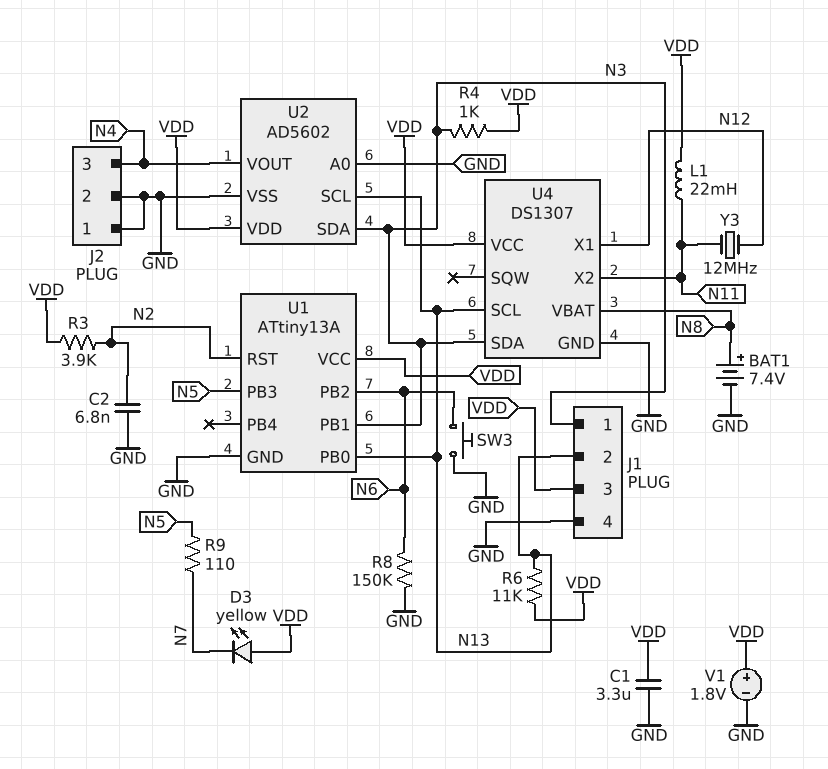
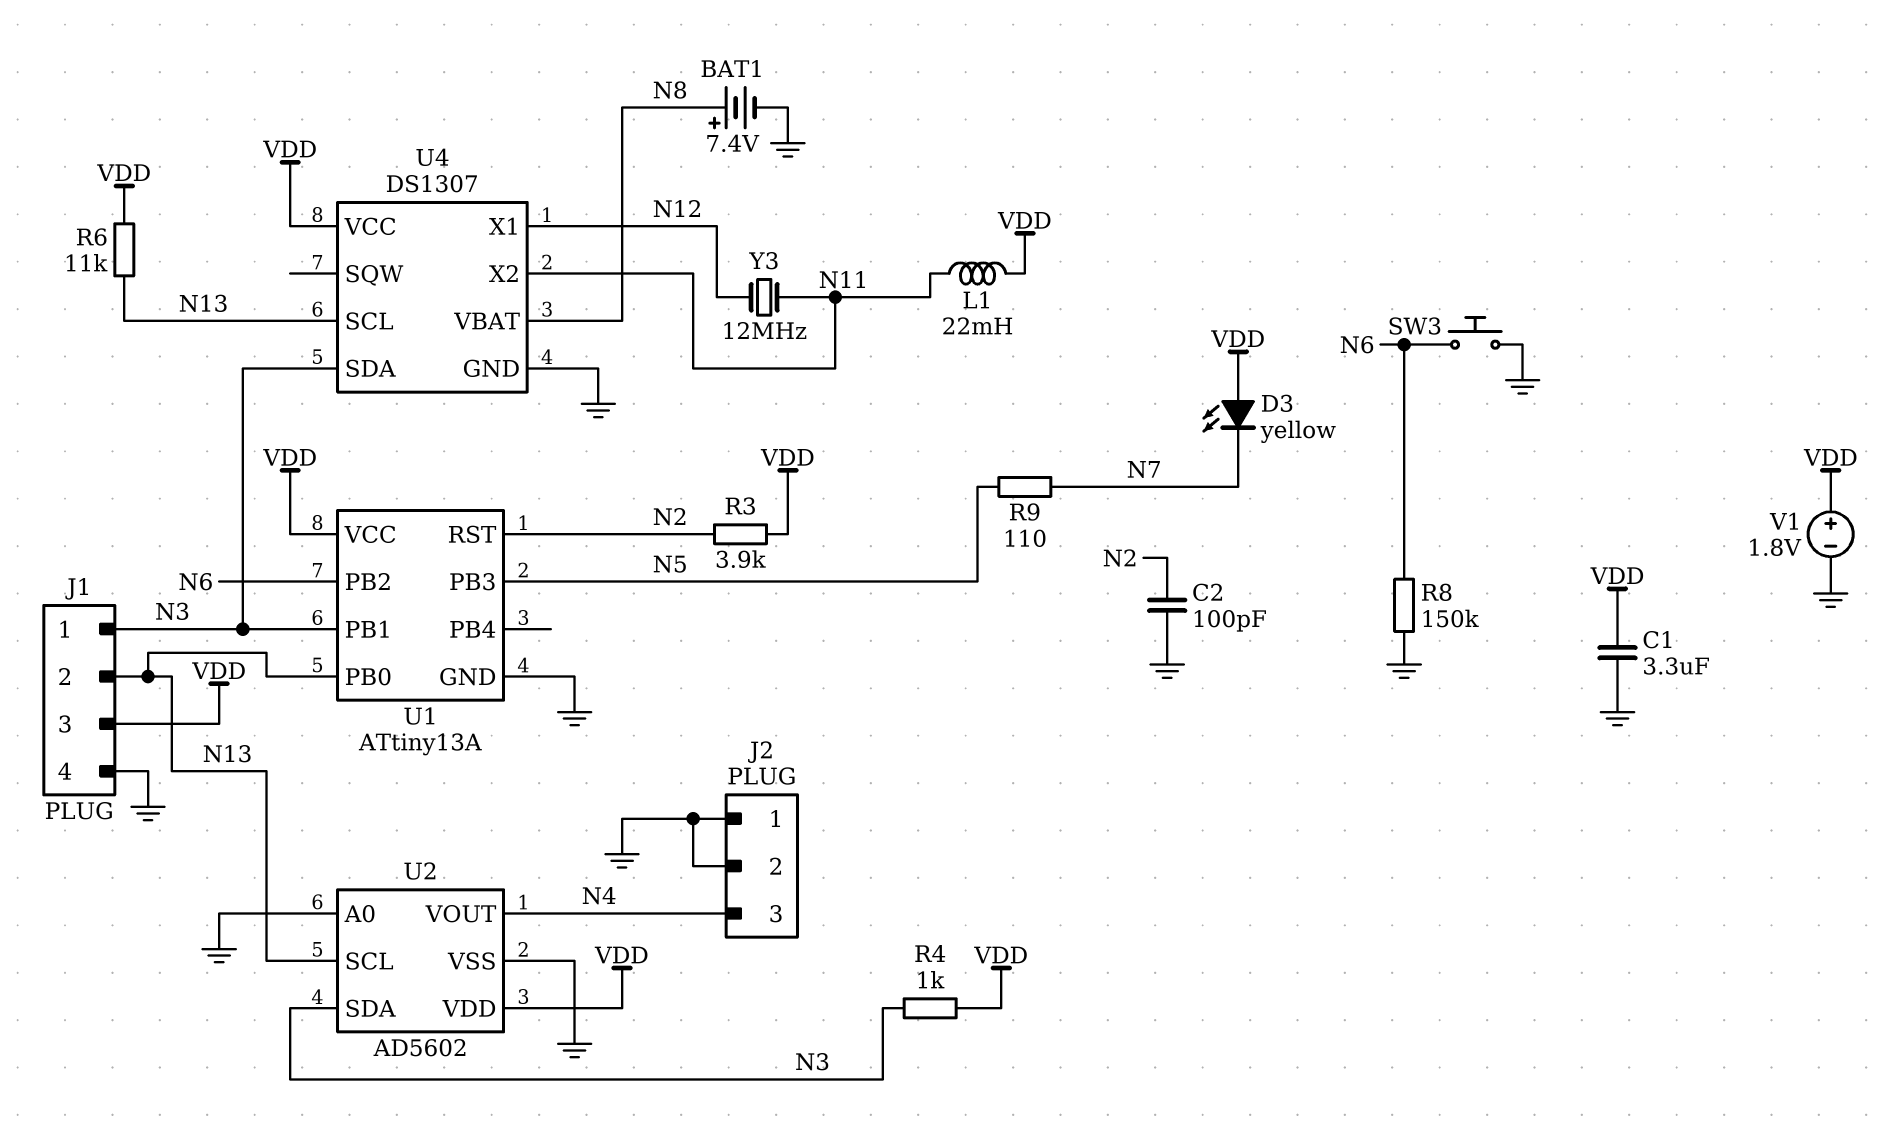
C2: 6.8nF (GND, N2) -> 100pF (GND, N2)

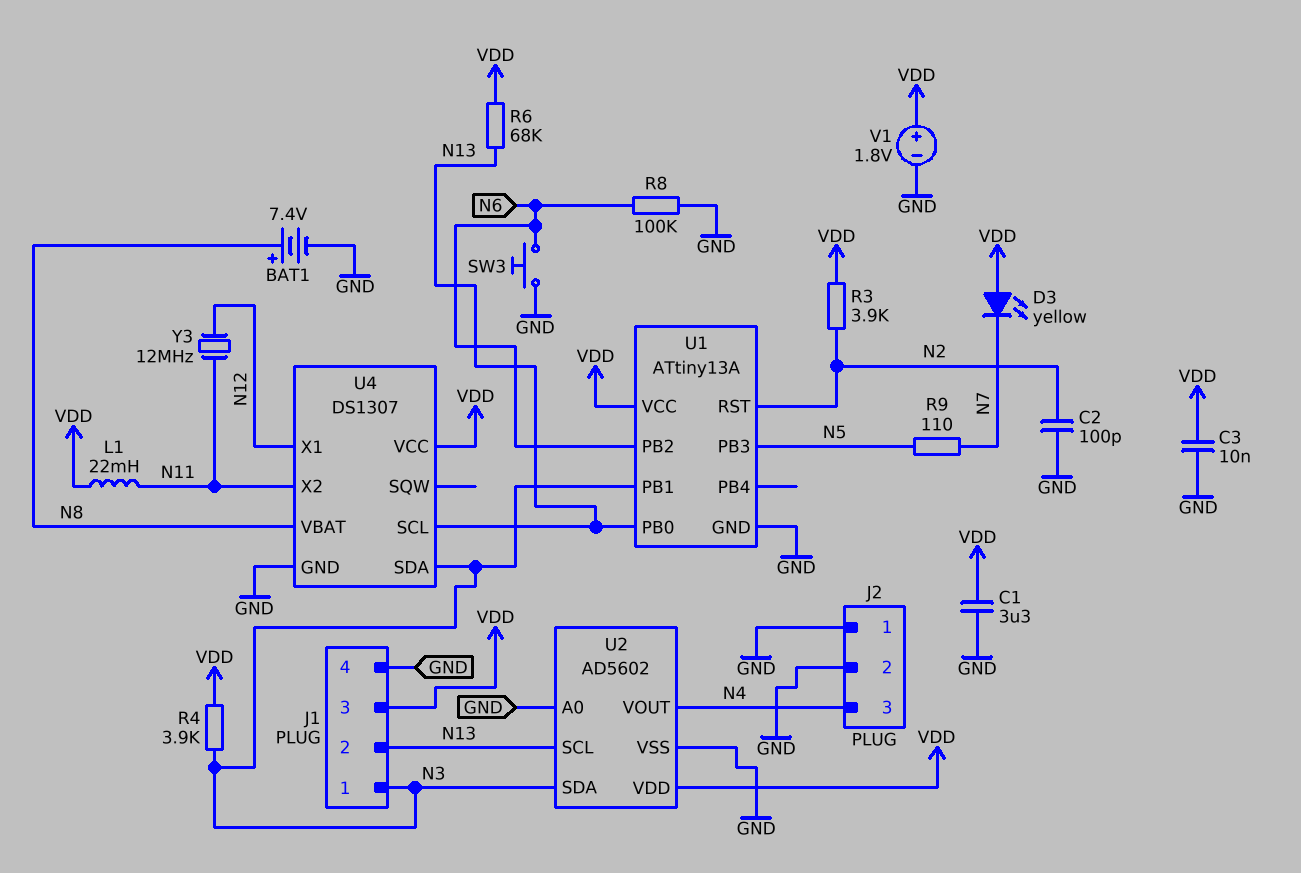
C3: none -> 10nF (GND, VDD)
R4: 1k (N3, VDD) -> 3.9k (N3, VDD)
R6: 11k (N13, VDD) -> 68k (N13, VDD)
R8: 150k (GND, N6) -> 100k (GND, N6)

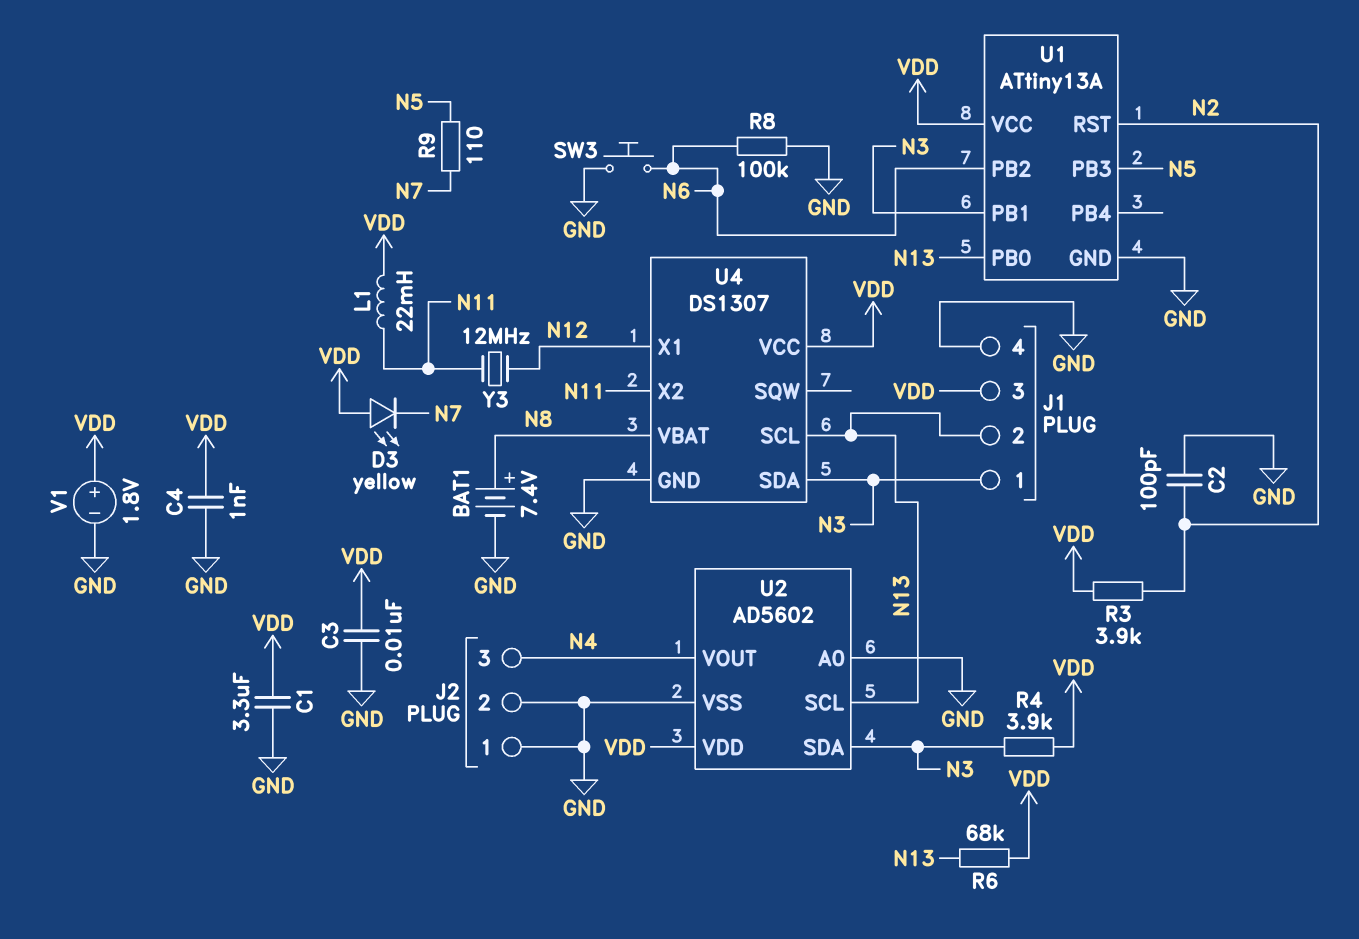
C4: none -> 1nF (GND, VDD)

